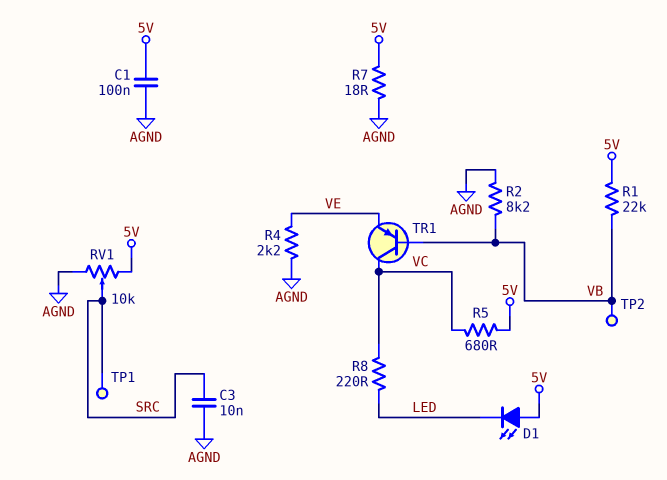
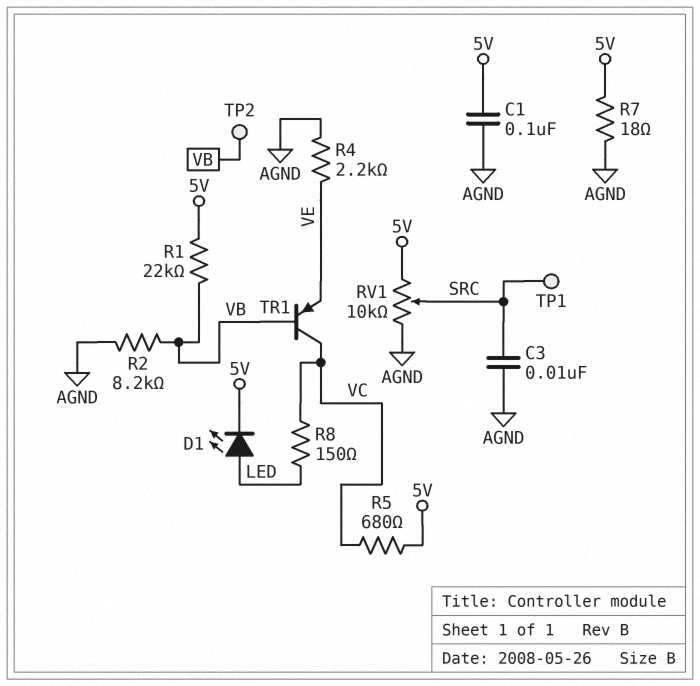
D1: LED (A 5V, K LED) -> LED (A LED, K 5V)
R8: 220 (LED, VC) -> 150 (LED, VC)

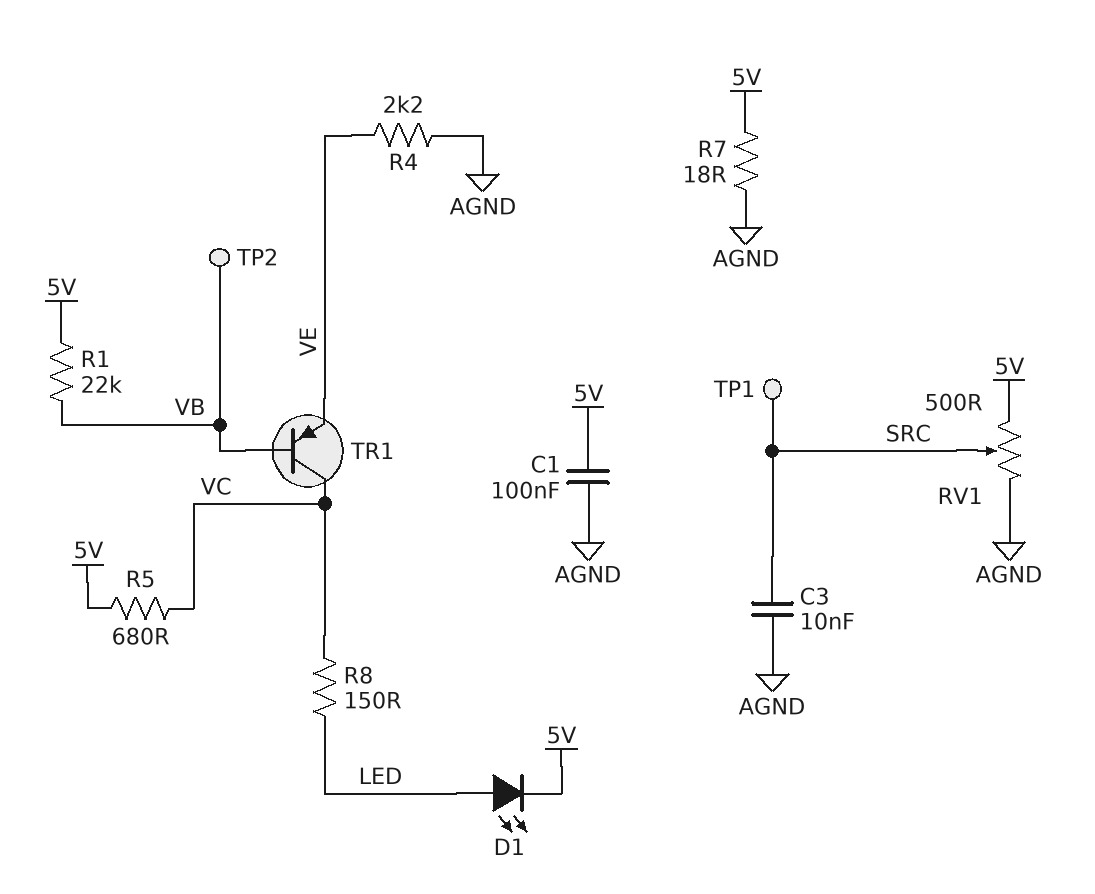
R2: 8.2k (AGND, VB) -> none
RV1: 10k (5V, AGND, wiper SRC) -> 500 (5V, AGND, wiper SRC)

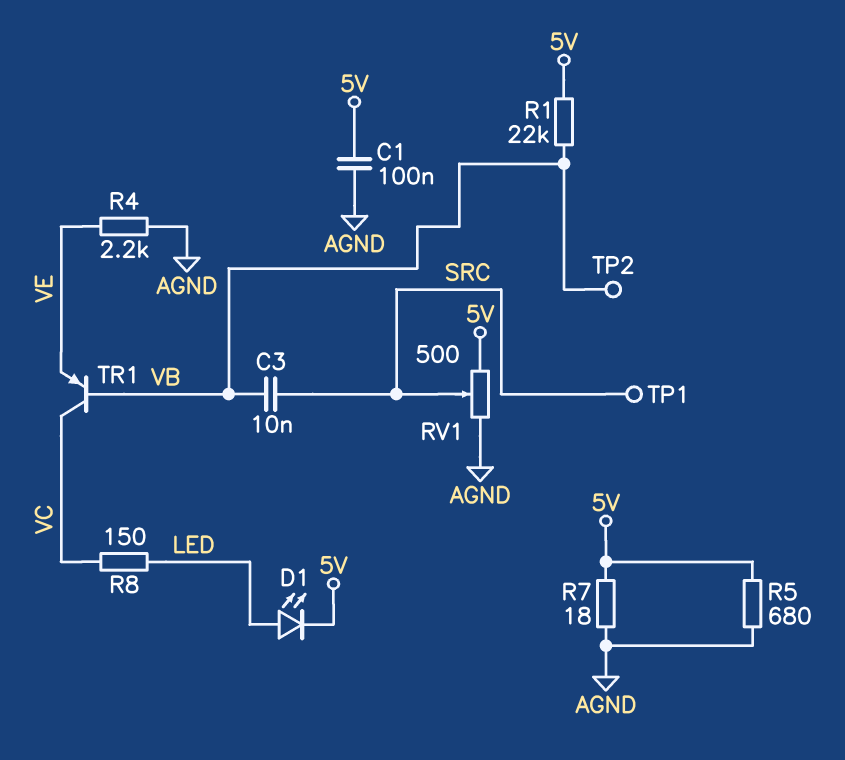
C3: 10nF (AGND, SRC) -> 10nF (SRC, VB)
R5: 680 (5V, VC) -> 680 (5V, AGND)

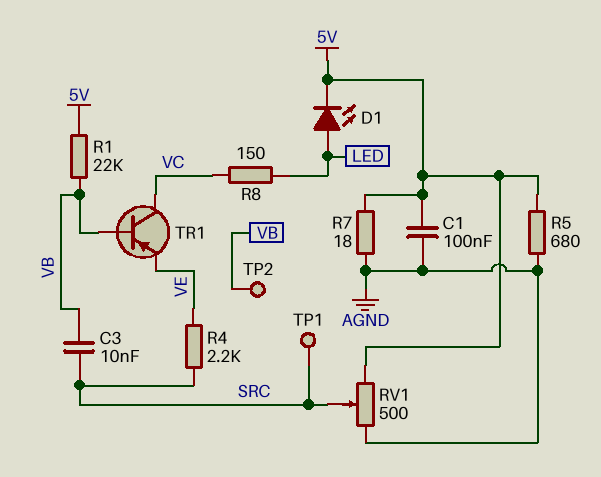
R4: 2.2k (AGND, VE) -> 2.2k (SRC, VE)

